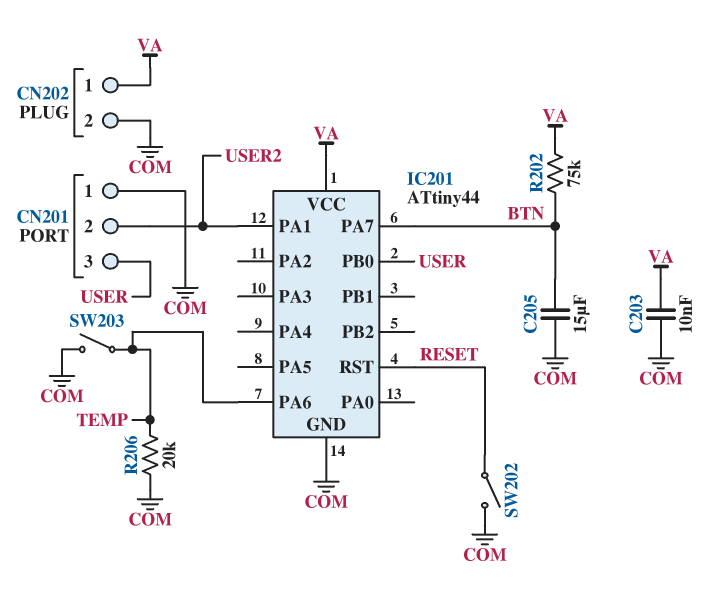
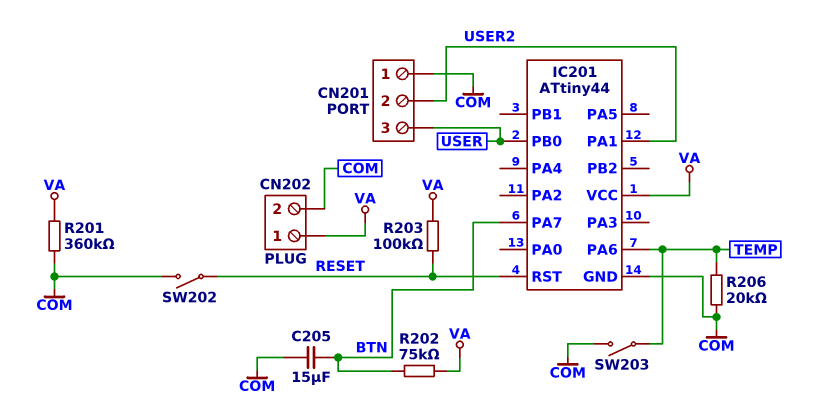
C203: 10nF (COM, VA) -> none
R201: none -> 360k (COM, VA)
R203: none -> 100k (RESET, VA)

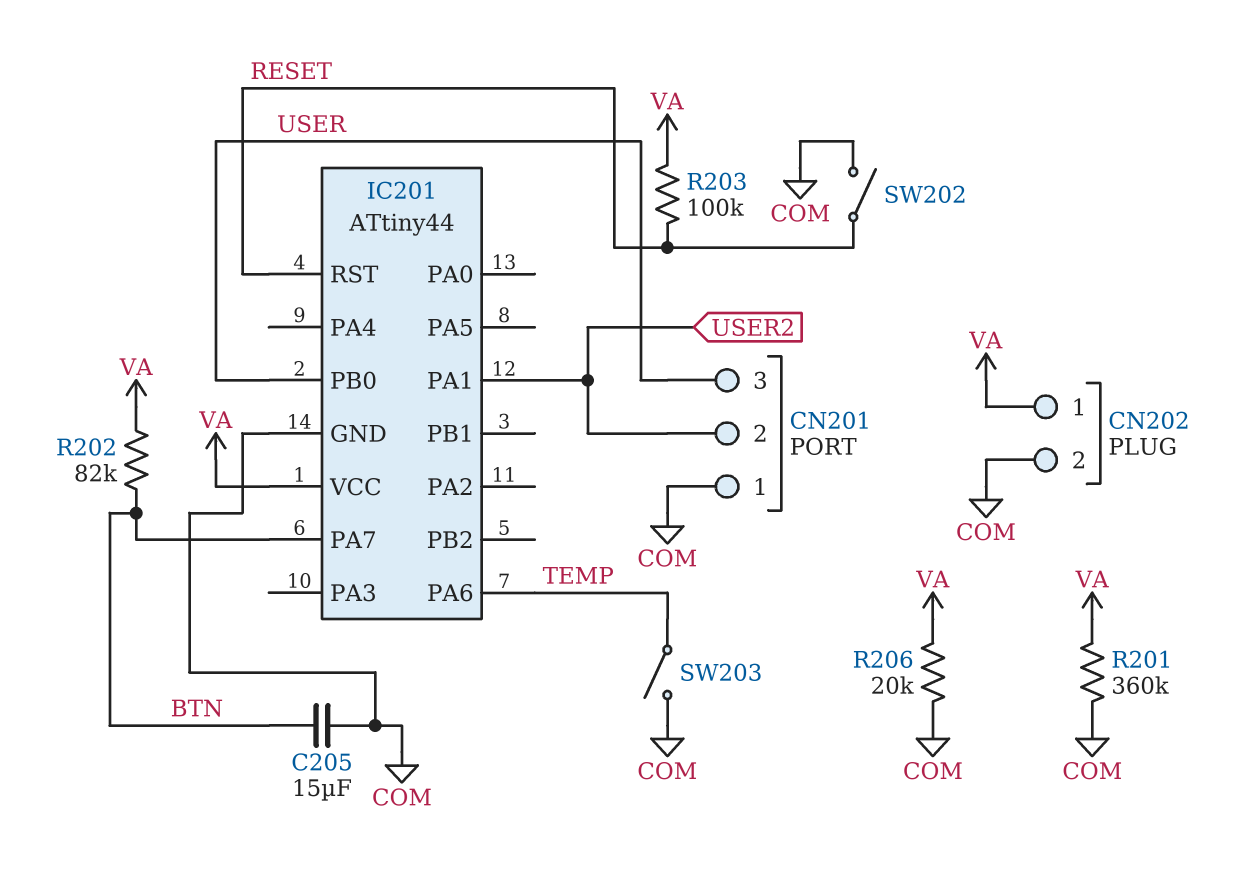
R202: 75k (BTN, VA) -> 82k (BTN, VA)
R206: 20k (COM, TEMP) -> 20k (COM, VA)

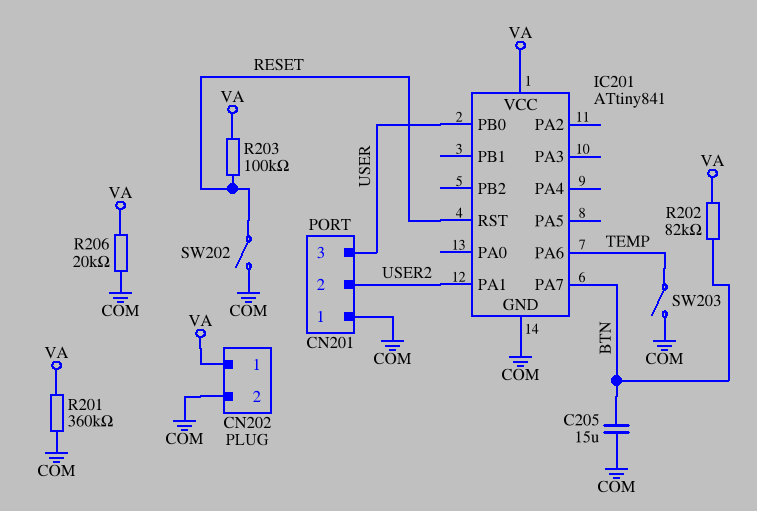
IC201: ATtiny44 -> ATtiny841

